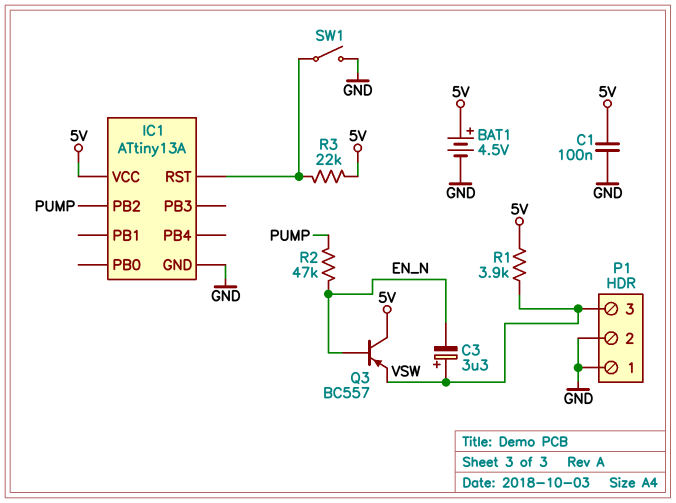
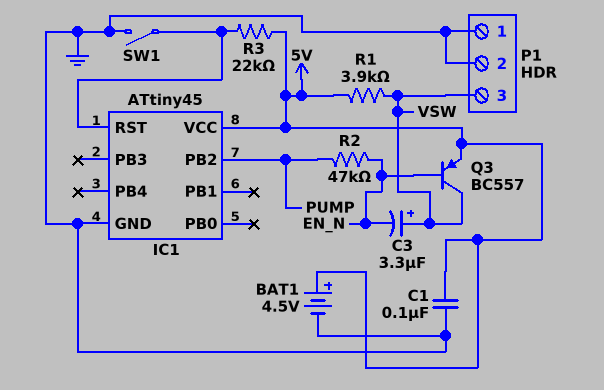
IC1: ATtiny13A -> ATtiny45
Q3: PNP BC557 (B EN_N, C 5V, E VSW) -> PNP BC557 (B EN_N, C VSW, E 5V)

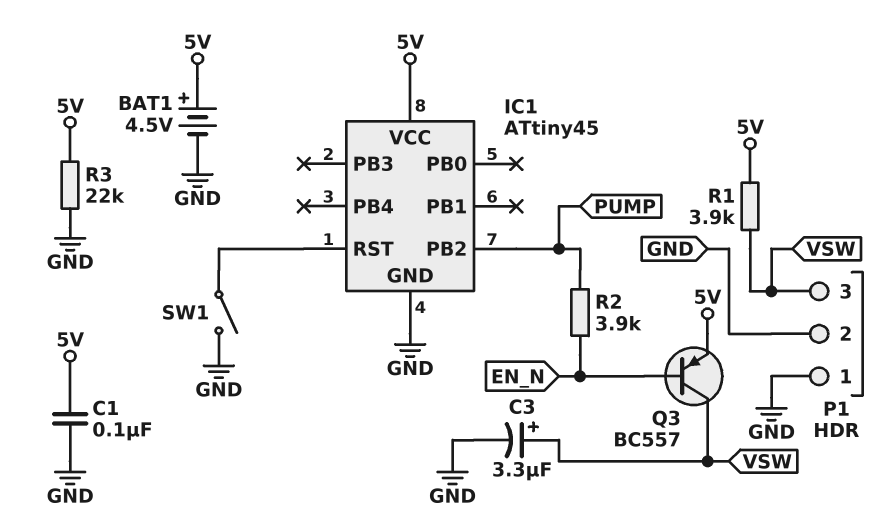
C3: 3.3uF (plus VSW, minus EN_N) -> 3.3uF (plus VSW, minus GND)
R2: 47k (EN_N, PUMP) -> 3.9k (EN_N, PUMP)
R3: 22k (5V, IC1/RST) -> 22k (5V, GND)

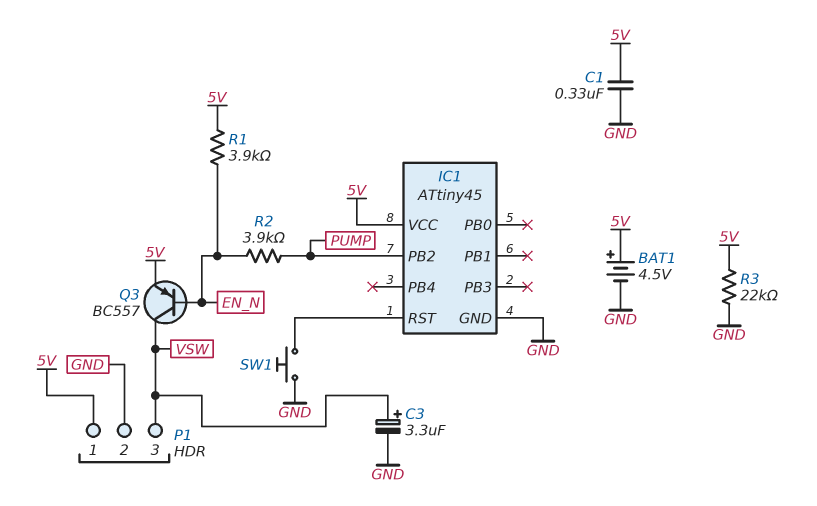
C1: 100nF (5V, GND) -> 330nF (5V, GND)
P1 pin 1: GND -> 5V
R1: 3.9k (5V, VSW) -> 3.9k (5V, EN_N)
SW1: switch (GND, IC1/RST) -> button (GND, IC1/RST)

